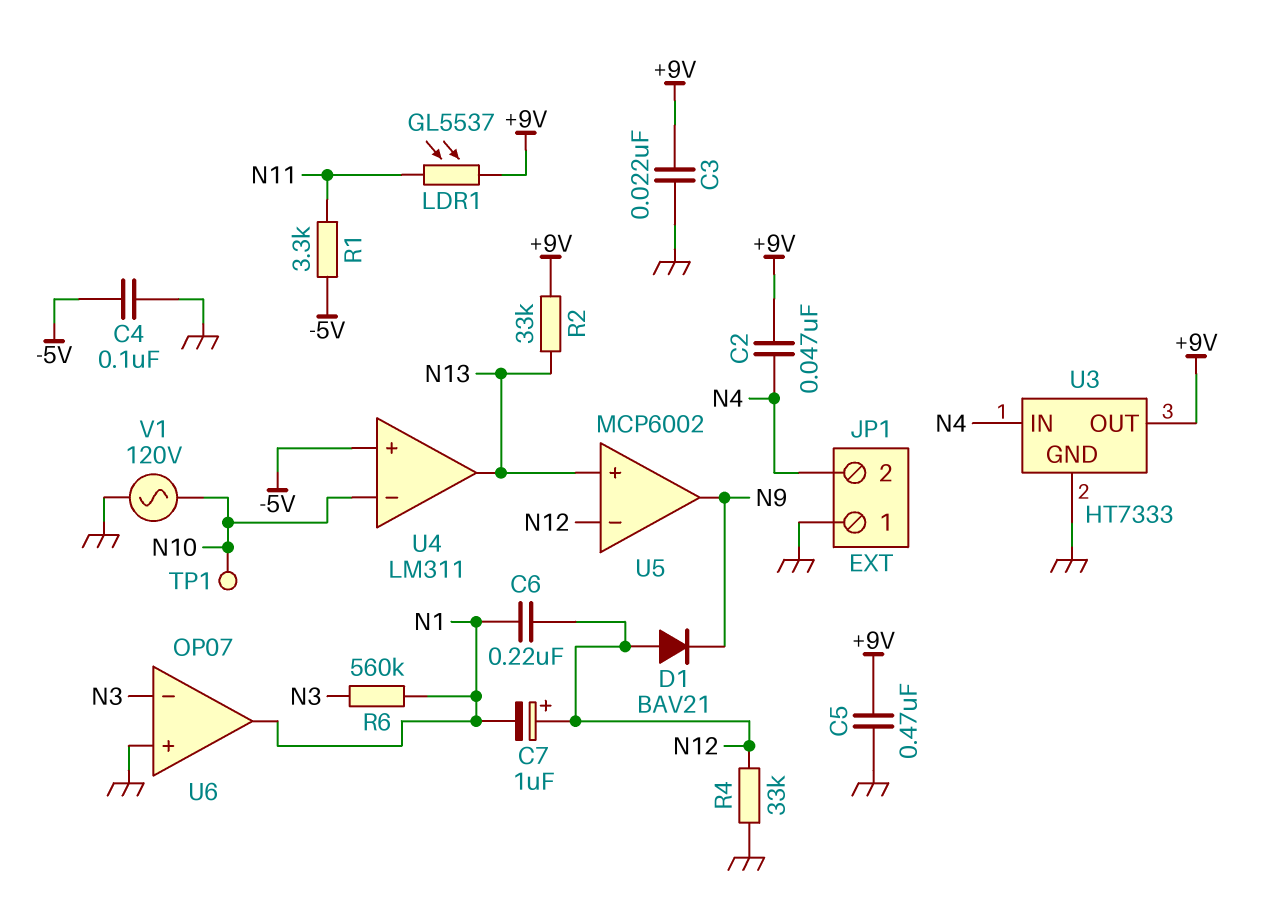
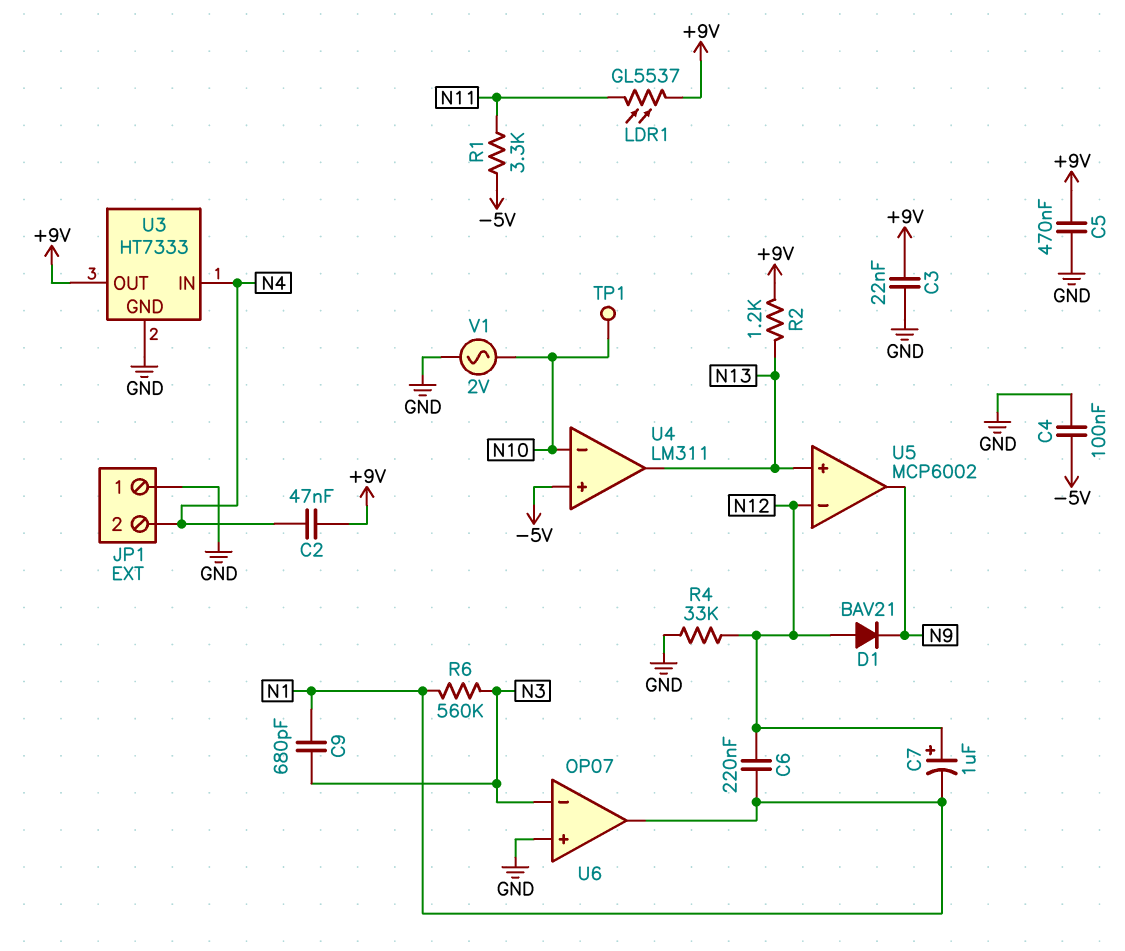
C9: none -> 680pF (N1, N3)
R2: 33k (+9V, N13) -> 1.2k (+9V, N13)
V1: AC 120V (GND, N10) -> AC 2V (GND, N10)

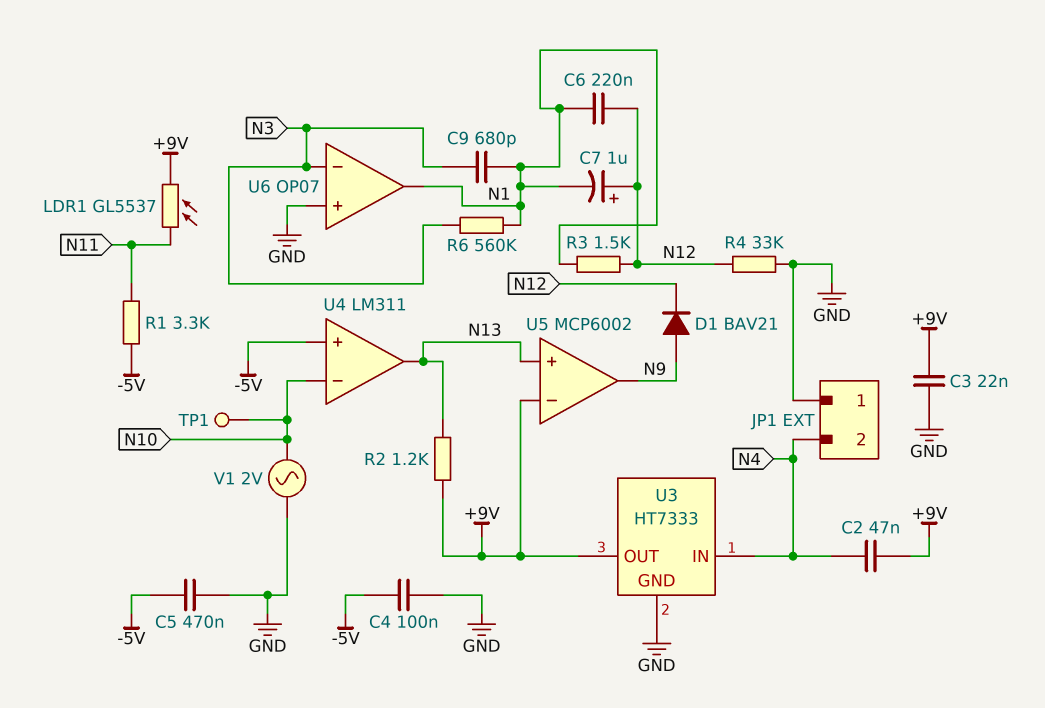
C5: 470nF (+9V, GND) -> 470nF (-5V, GND)
D1: diode BAV21 (A N12, K N9) -> diode BAV21 (A N9, K N12)
R3: none -> 1.5k (N1, N12)
U5 pin in-: N12 -> +9V

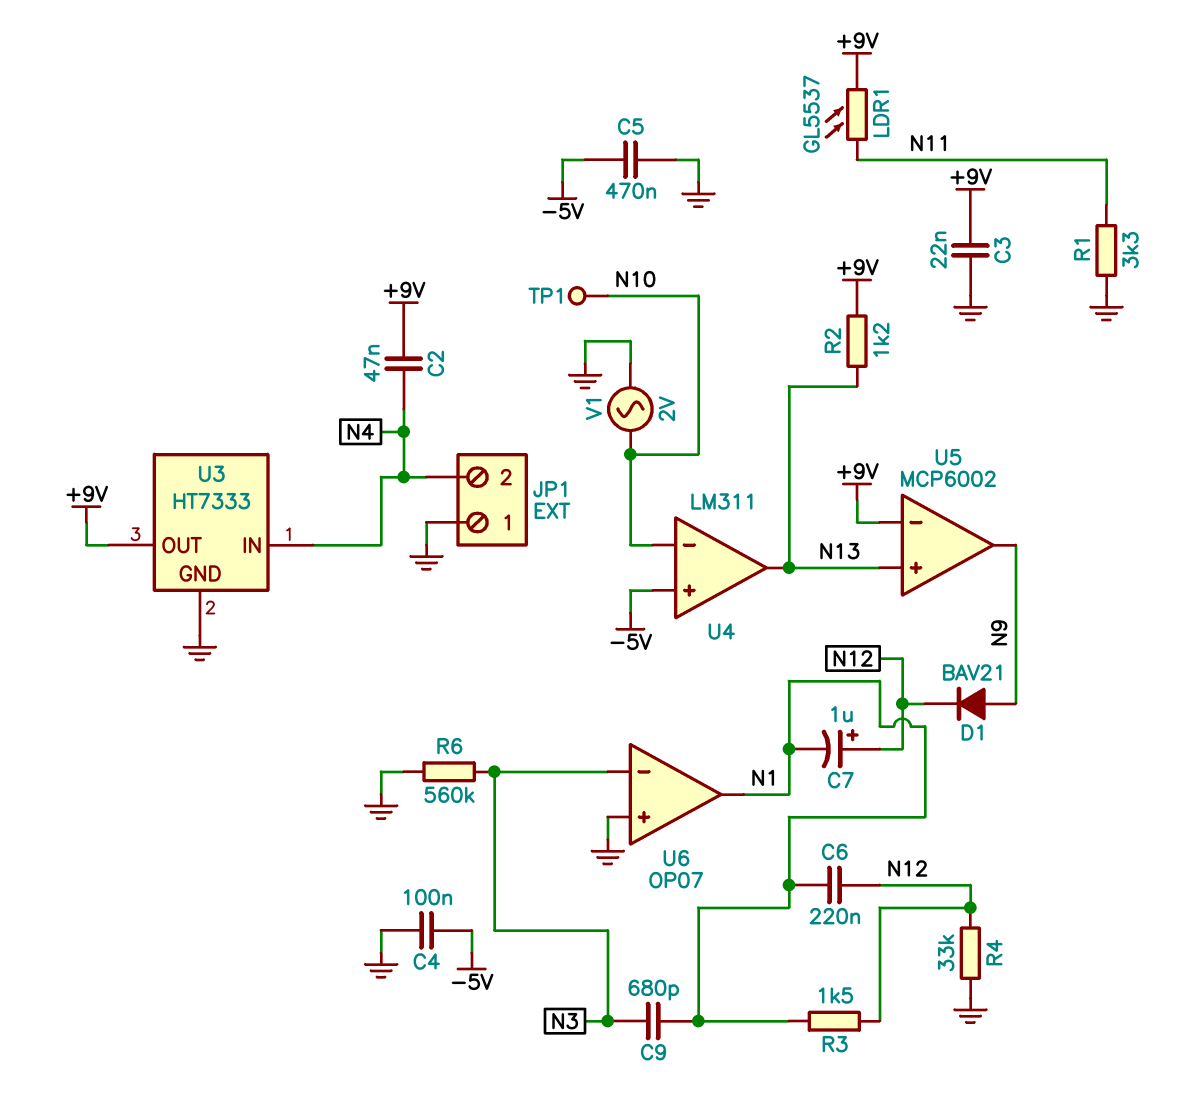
R1: 3.3k (-5V, N11) -> 3.3k (GND, N11)
R6: 560k (N1, N3) -> 560k (GND, N3)

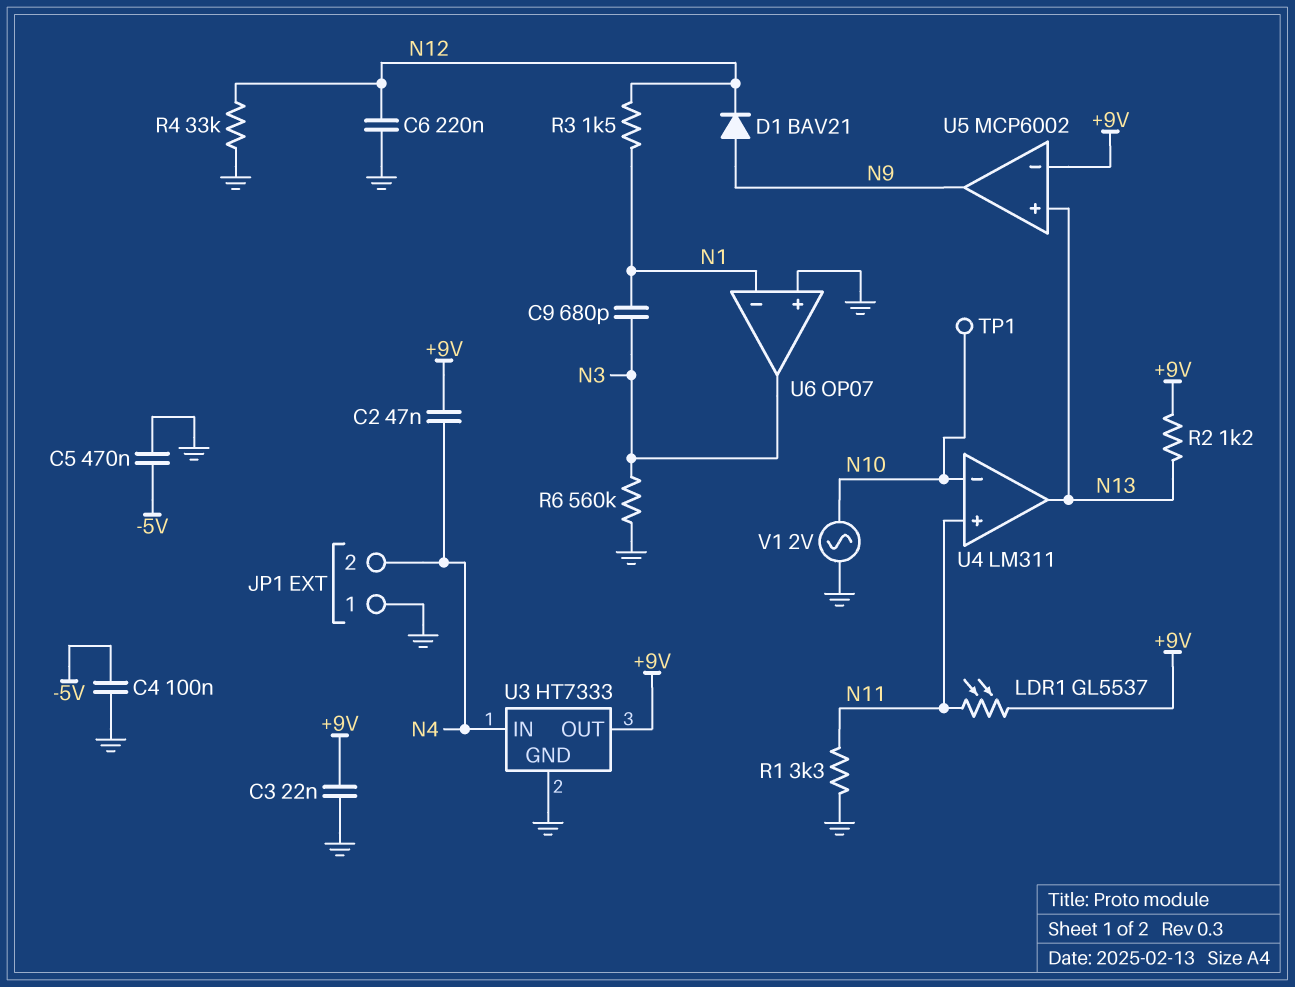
C6: 220nF (N1, N12) -> 220nF (GND, N12)
C7: 1uF (plus N12, minus N1) -> none
U4 pin in+: -5V -> N11
U6 pin in-: N3 -> N1
U6 pin out: N1 -> N3

